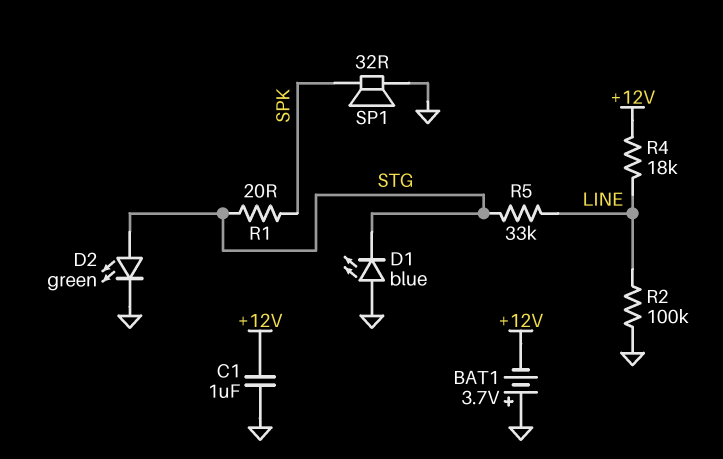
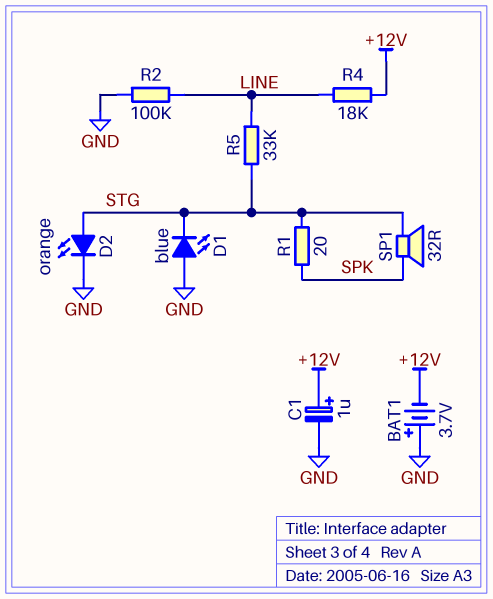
C1: 1uF (+12V, GND) -> 1uF (plus +12V, minus GND)
D2: LED green (A STG, K GND) -> LED orange (A STG, K GND)
SP1: speaker 32R (GND, SPK) -> speaker 32R (SPK, STG)

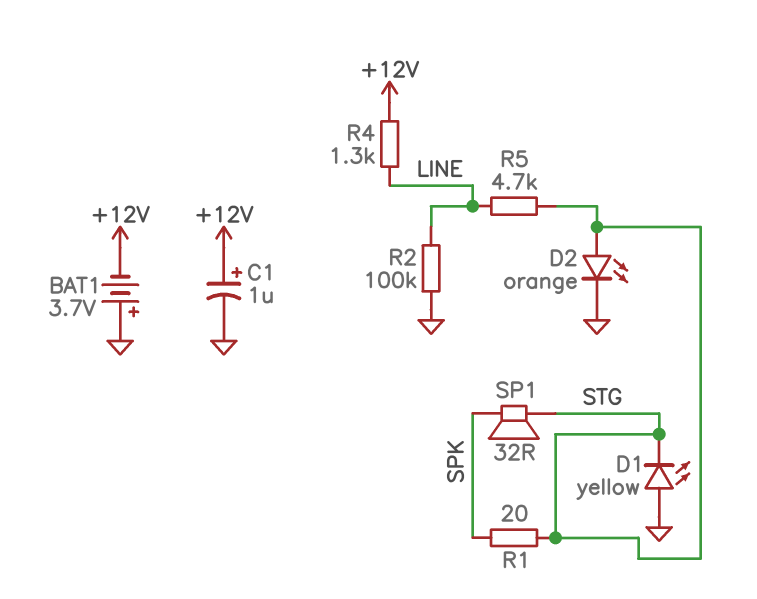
D1: LED blue (A GND, K STG) -> LED yellow (A GND, K STG)
R4: 18k (+12V, LINE) -> 1.3k (+12V, LINE)
R5: 33k (LINE, STG) -> 4.7k (LINE, STG)

